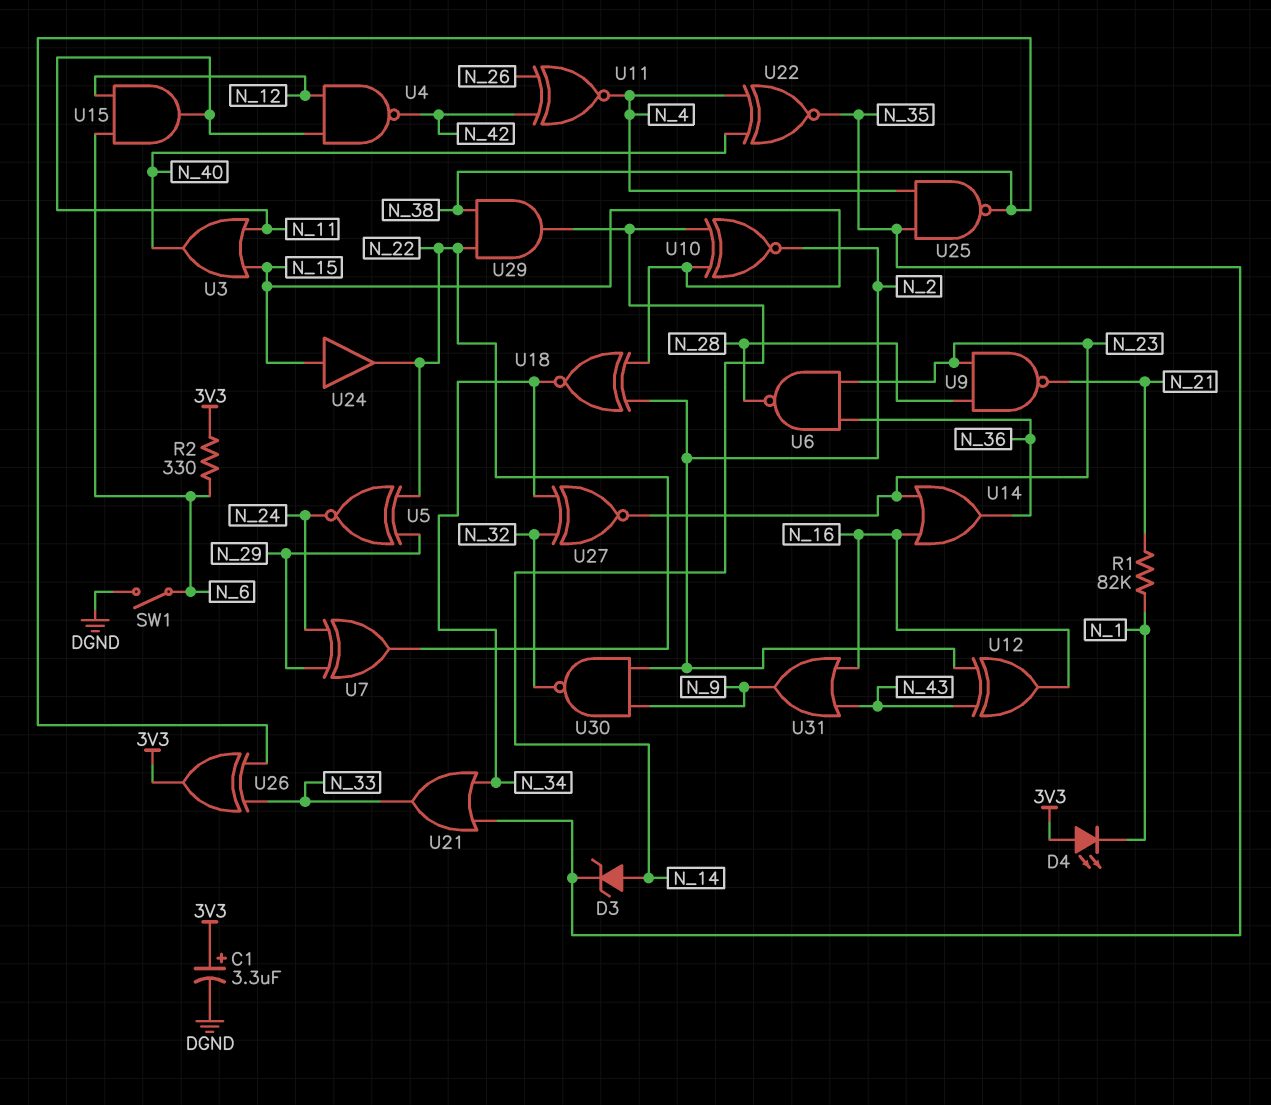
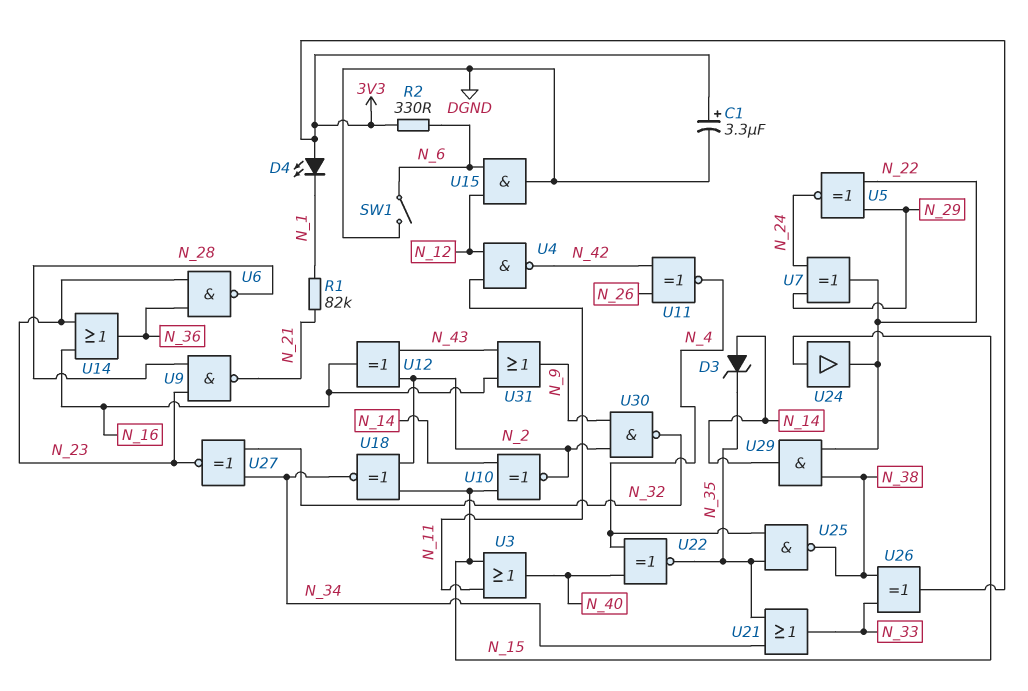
U15: AND (in N_6, in N_12, out N_11) -> AND (in N_6, in N_12, out DGND)

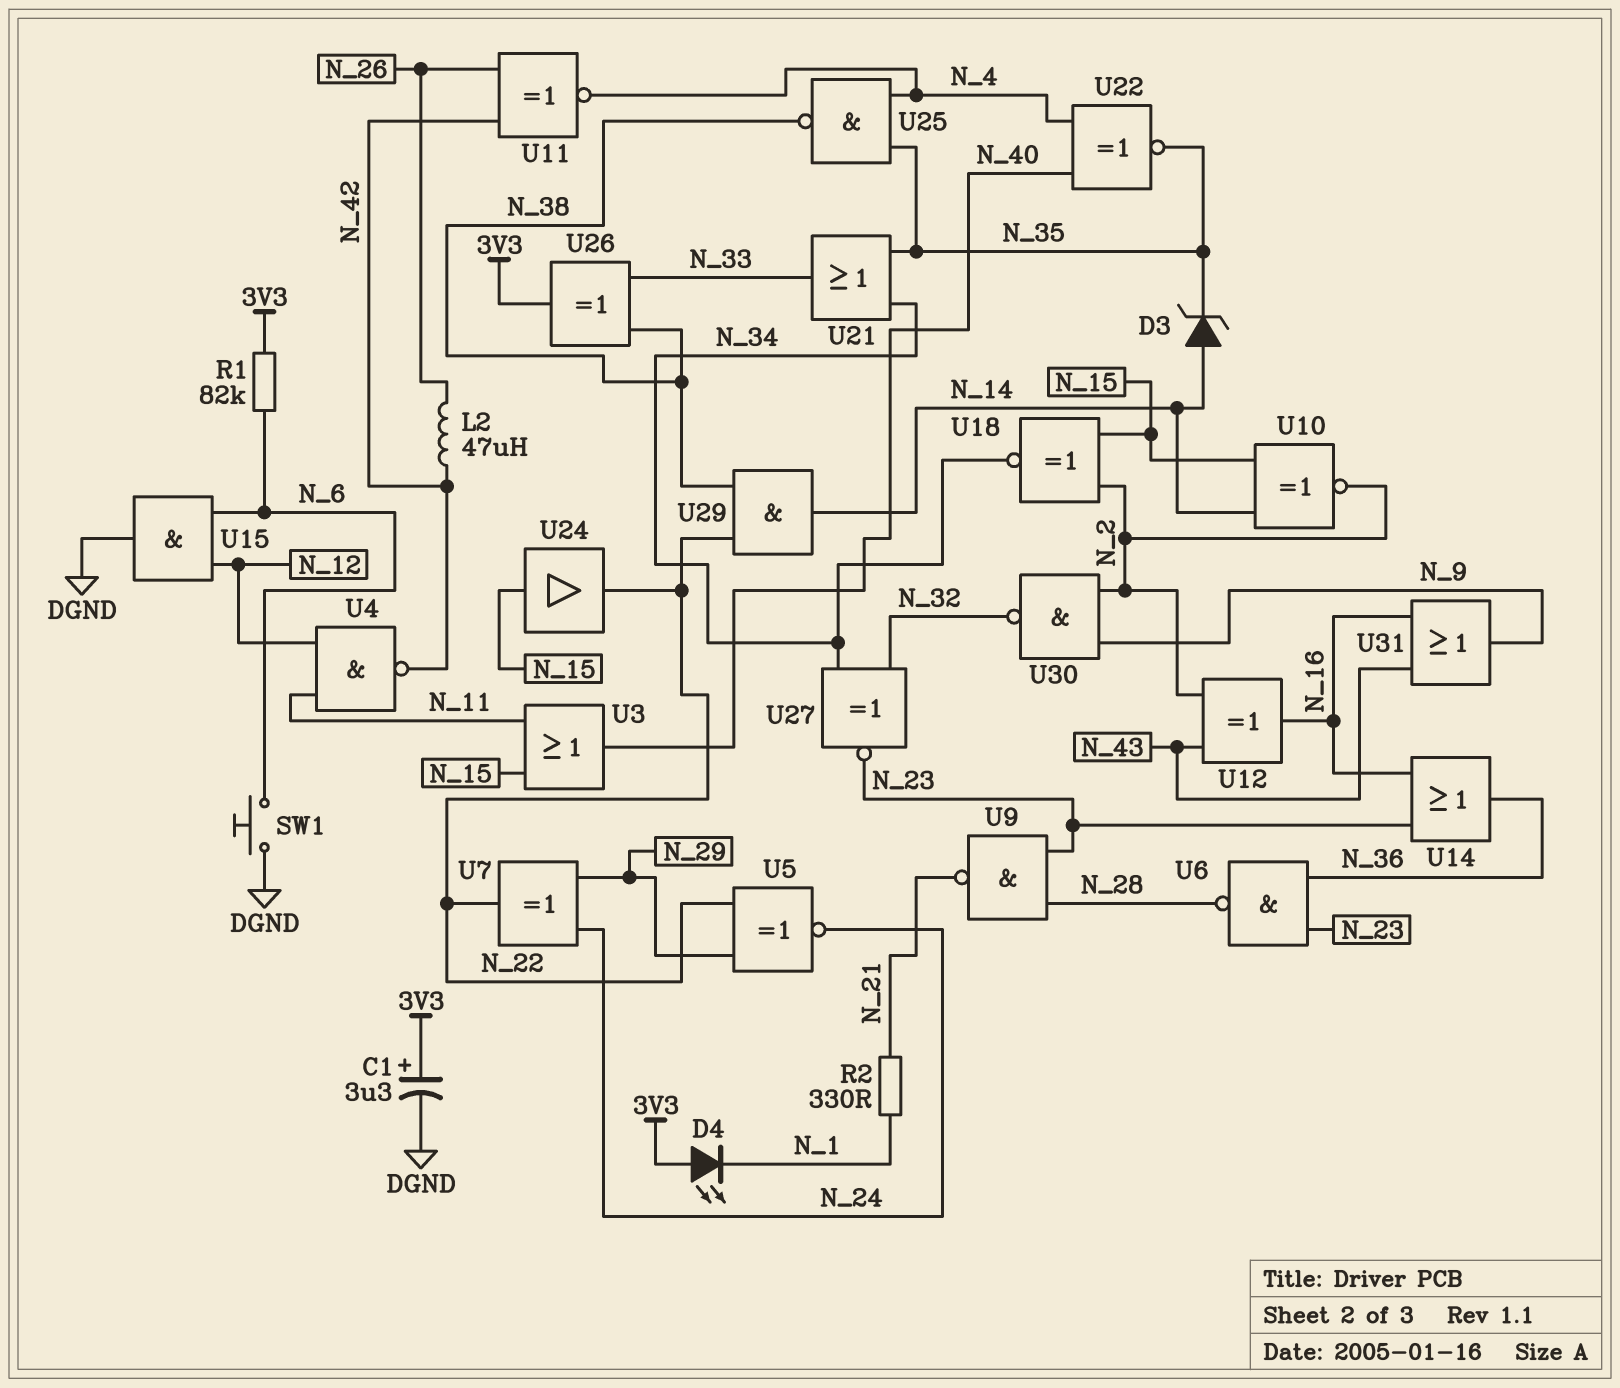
L2: none -> 47uH (N_26, N_42)
R1: 82k (N_1, N_21) -> 82k (3V3, N_6)
R2: 330 (3V3, N_6) -> 330 (N_1, N_21)
SW1: switch (DGND, N_6) -> button (DGND, N_6)

